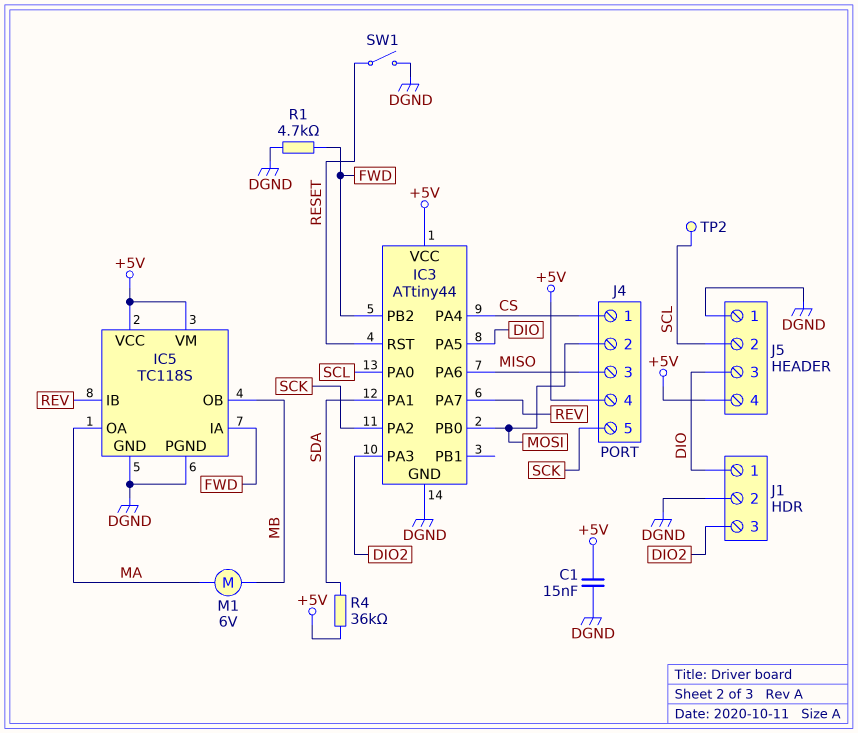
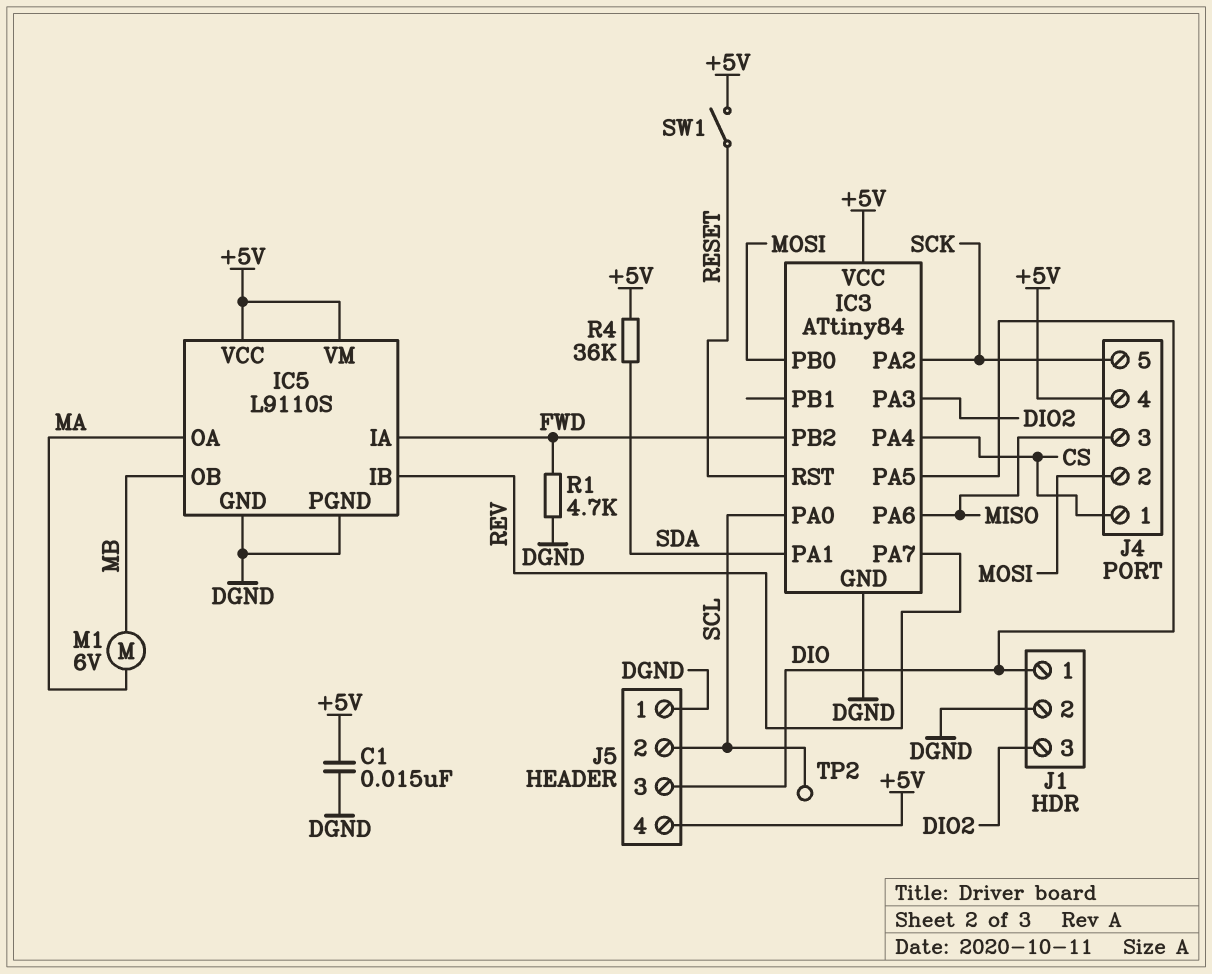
IC3: ATtiny44 -> ATtiny84
IC5: TC118S -> L9110S
SW1: switch (DGND, RESET) -> switch (+5V, RESET)

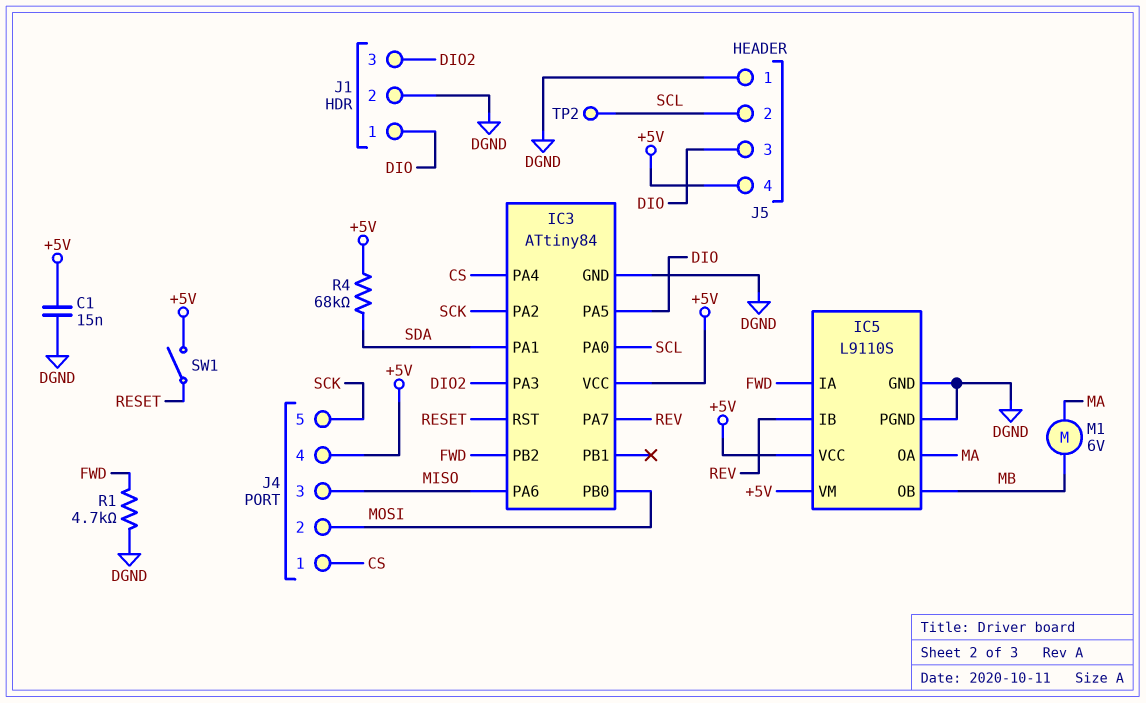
R4: 36k (+5V, SDA) -> 68k (+5V, SDA)

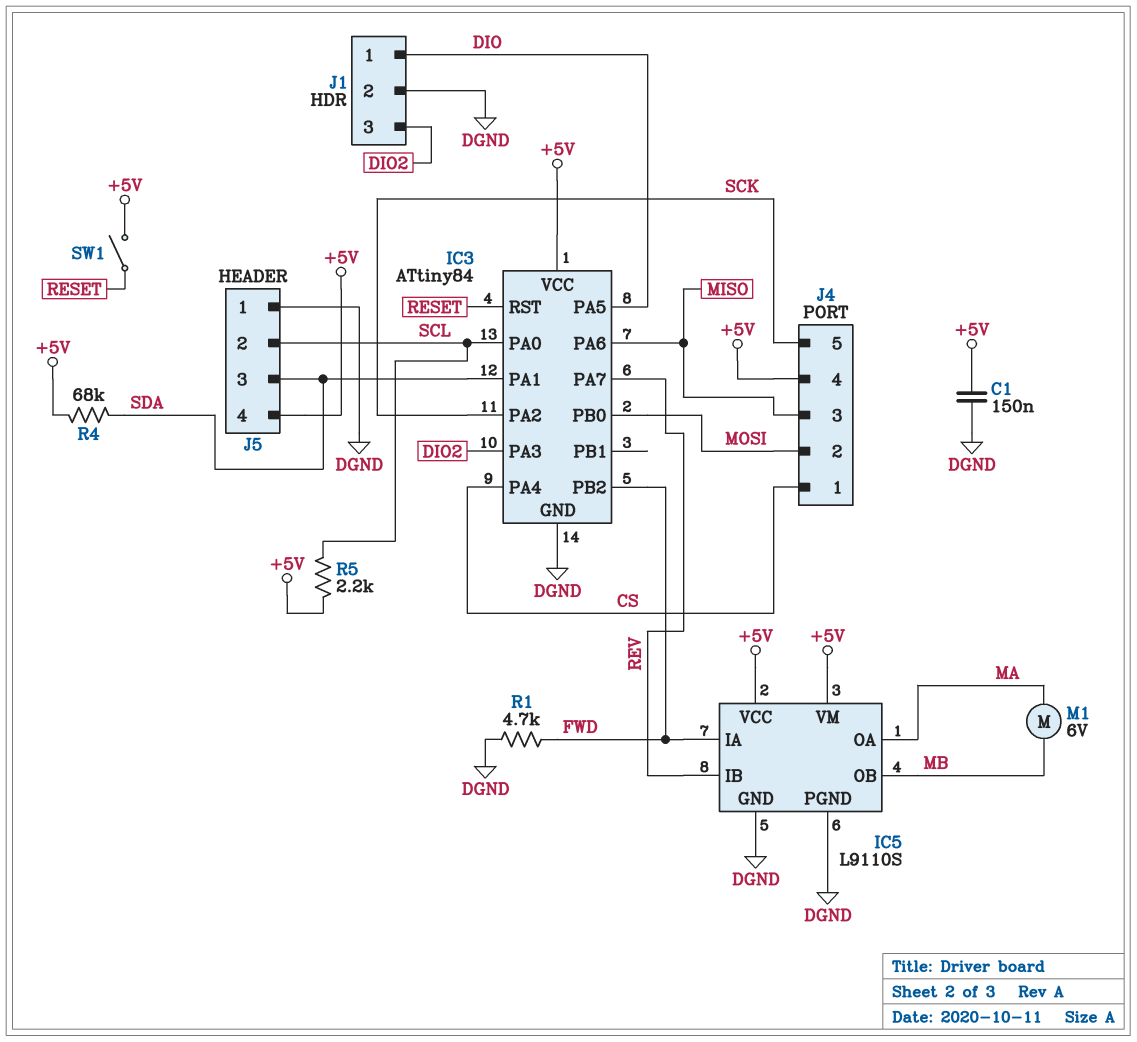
C1: 15nF (+5V, DGND) -> 150nF (+5V, DGND)
J5 pin 3: DIO -> SDA
R5: none -> 2.2k (+5V, SCL)
TP2: test point (SCL) -> none

